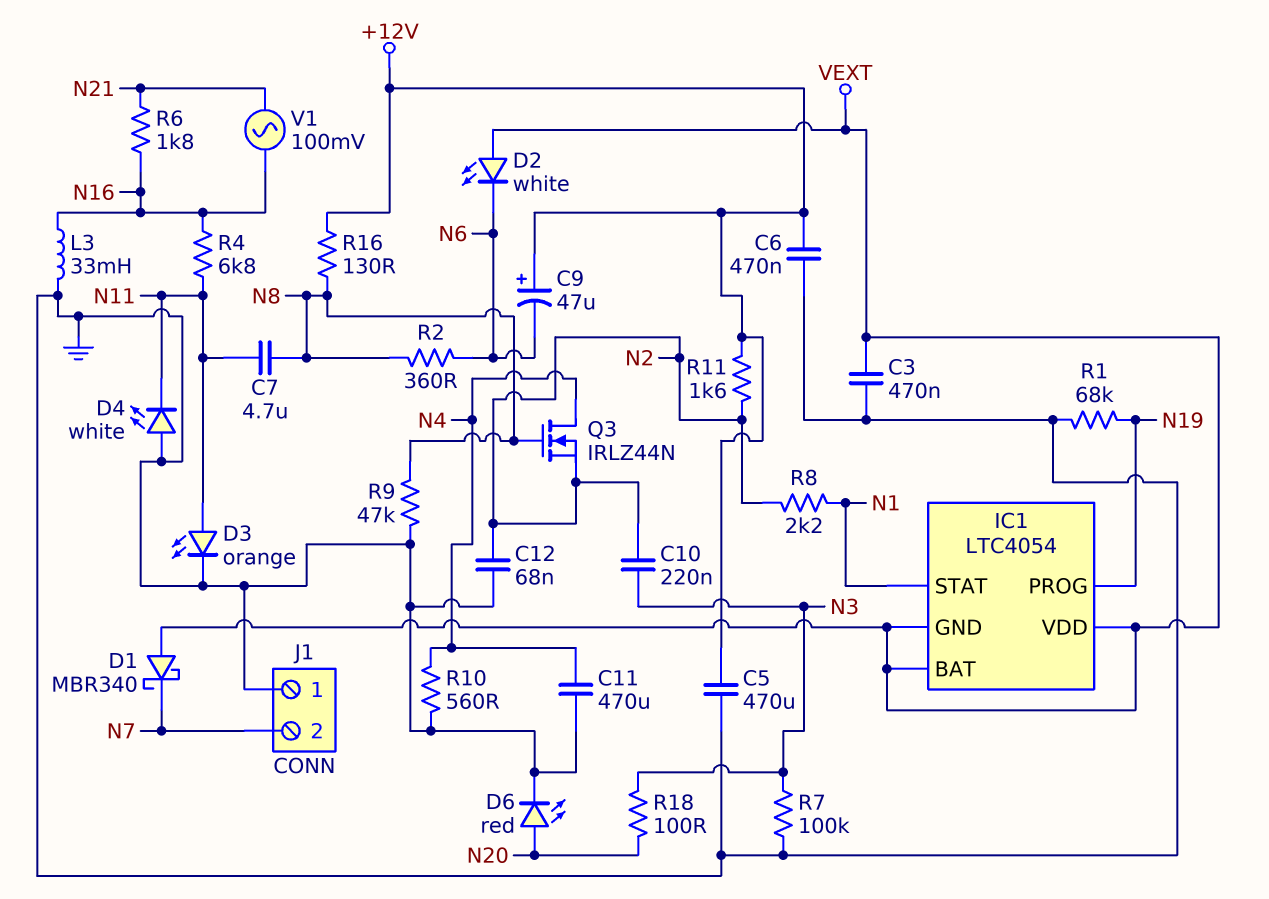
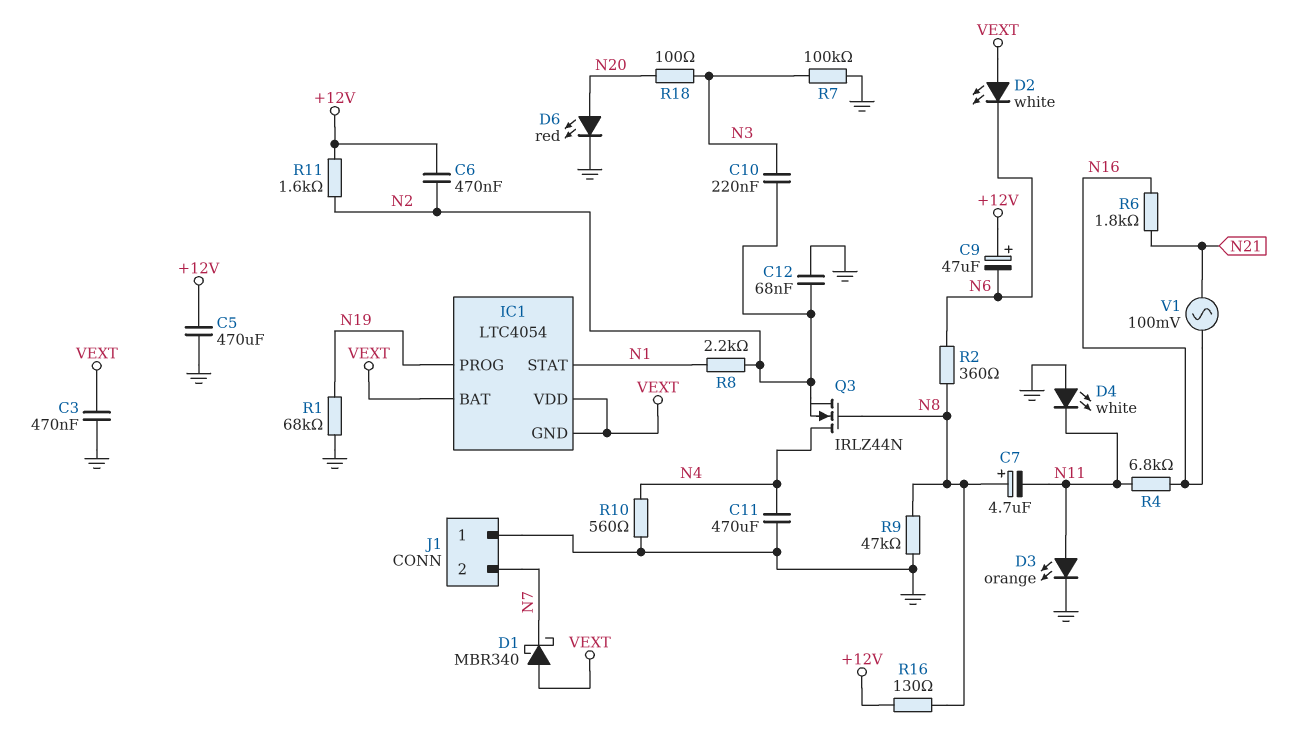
C6: 470nF (+12V, GND) -> 470nF (+12V, N2)
C7: 4.7uF (N8, N11) -> 4.7uF (plus N8, minus N11)
L3: 33mH (GND, N16) -> none

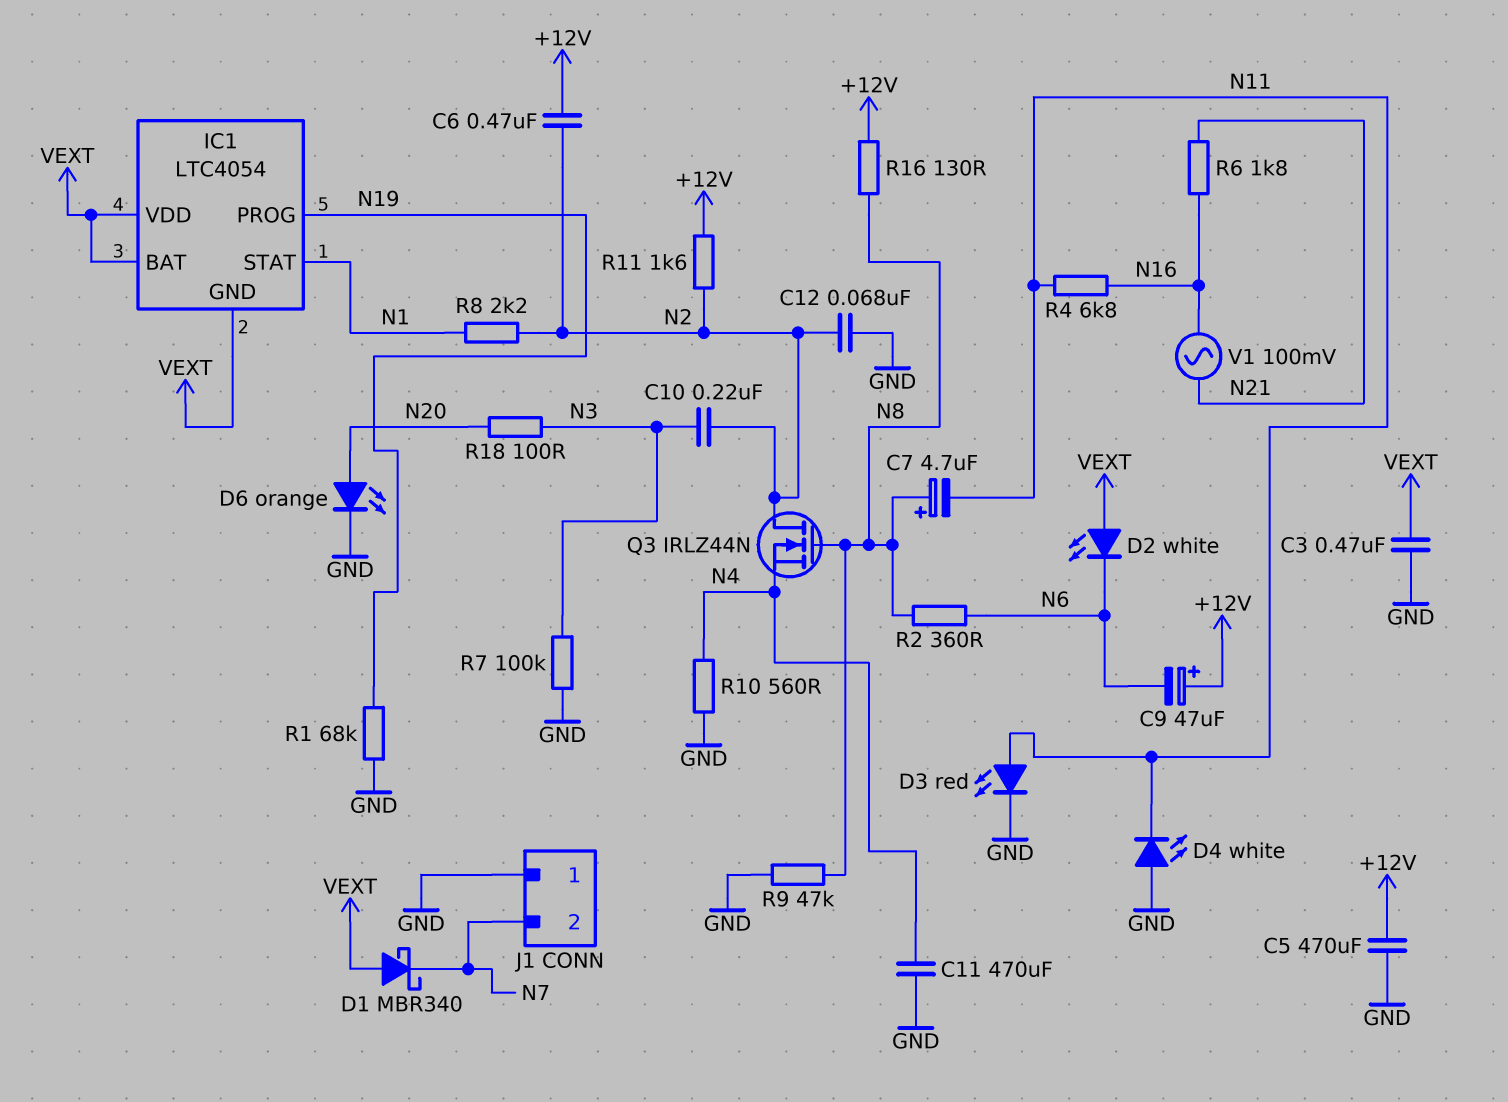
D3: LED orange (A N11, K GND) -> LED red (A N11, K GND)
D6: LED red (A N20, K GND) -> LED orange (A N20, K GND)
Q3: NMOS IRLZ44N (G N8, D N4, S N2) -> NMOS IRLZ44N (G N8, D N2, S N4)

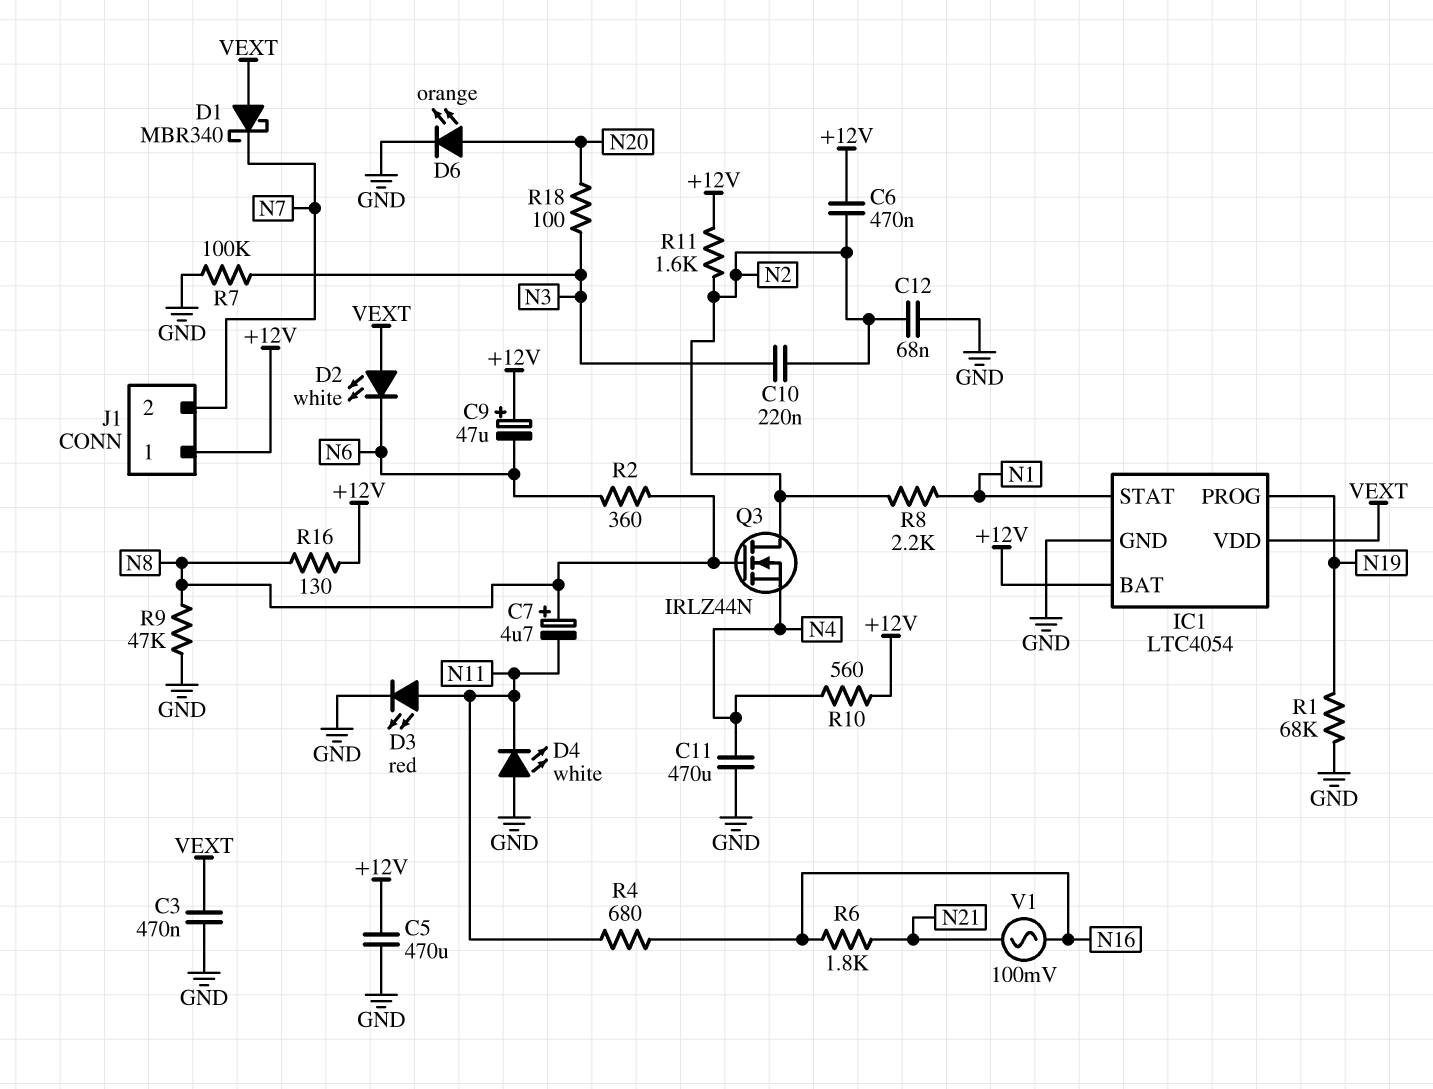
IC1 pin BAT: VEXT -> +12V
IC1 pin GND: VEXT -> GND
J1 pin 1: GND -> +12V
R4: 6.8k (N11, N16) -> 680 (N11, N16)
R10: 560 (GND, N4) -> 560 (+12V, N4)

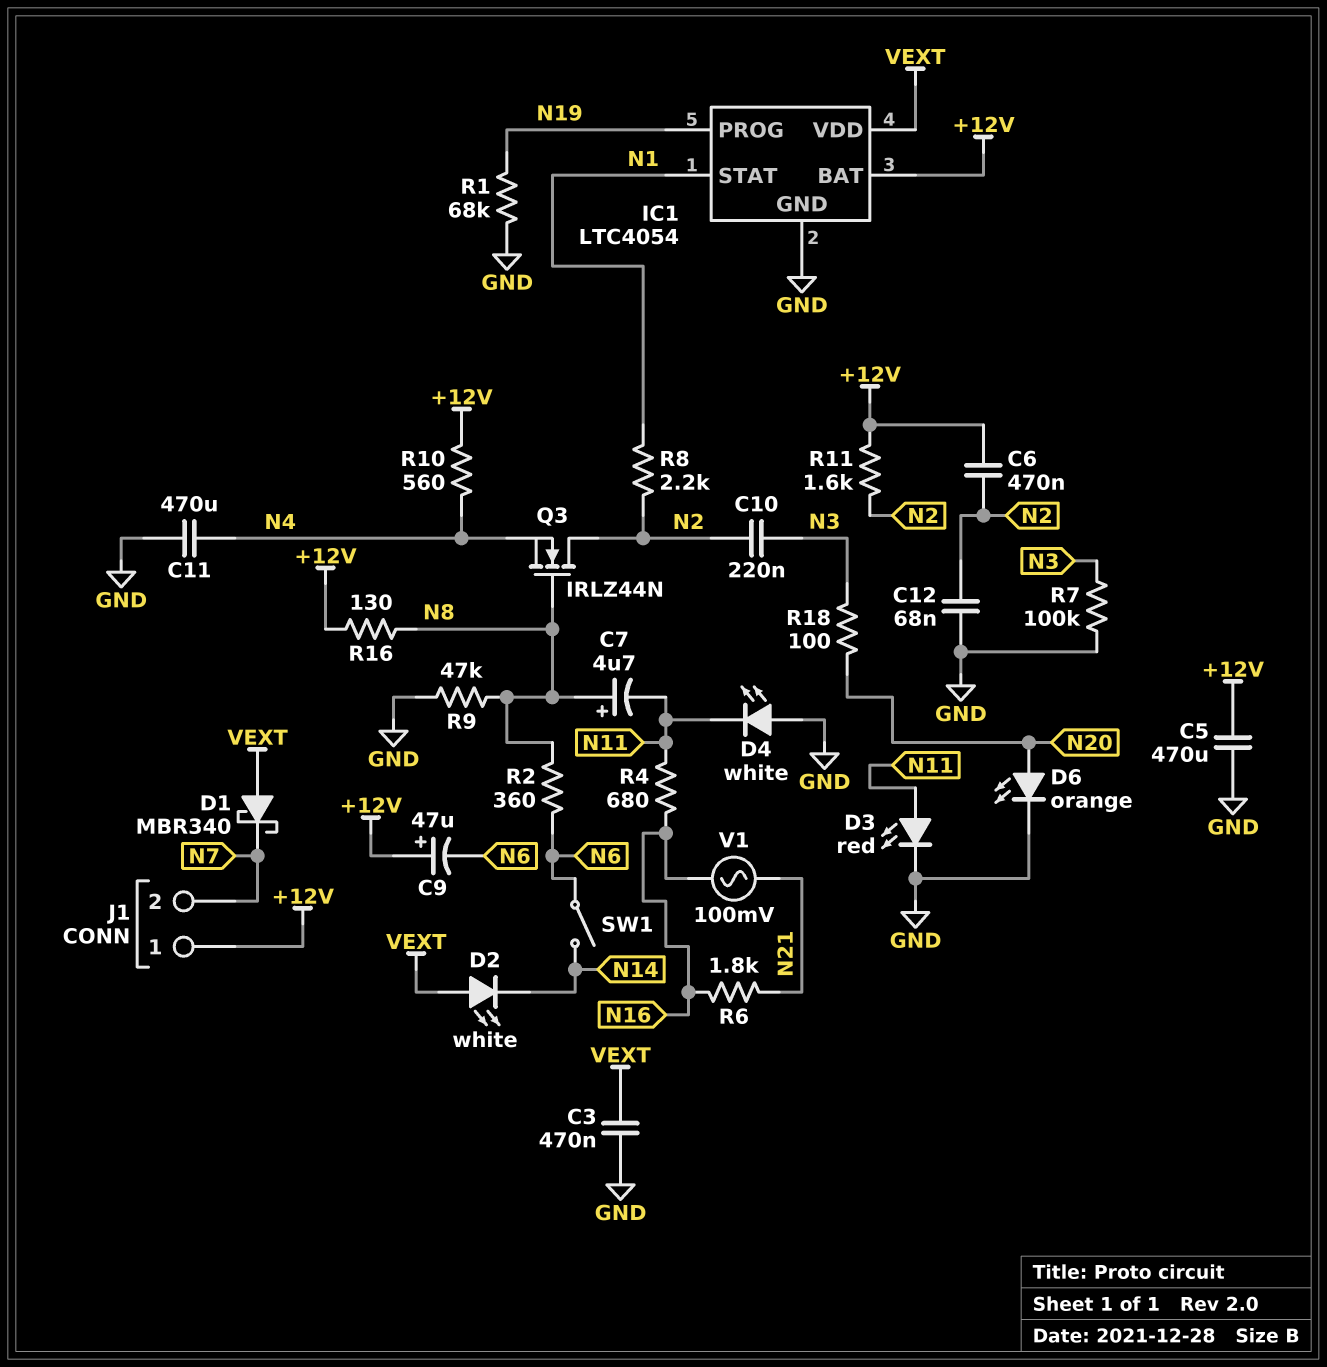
D2: LED white (A VEXT, K N6) -> LED white (A VEXT, K N14)
SW1: none -> switch (N6, N14)

